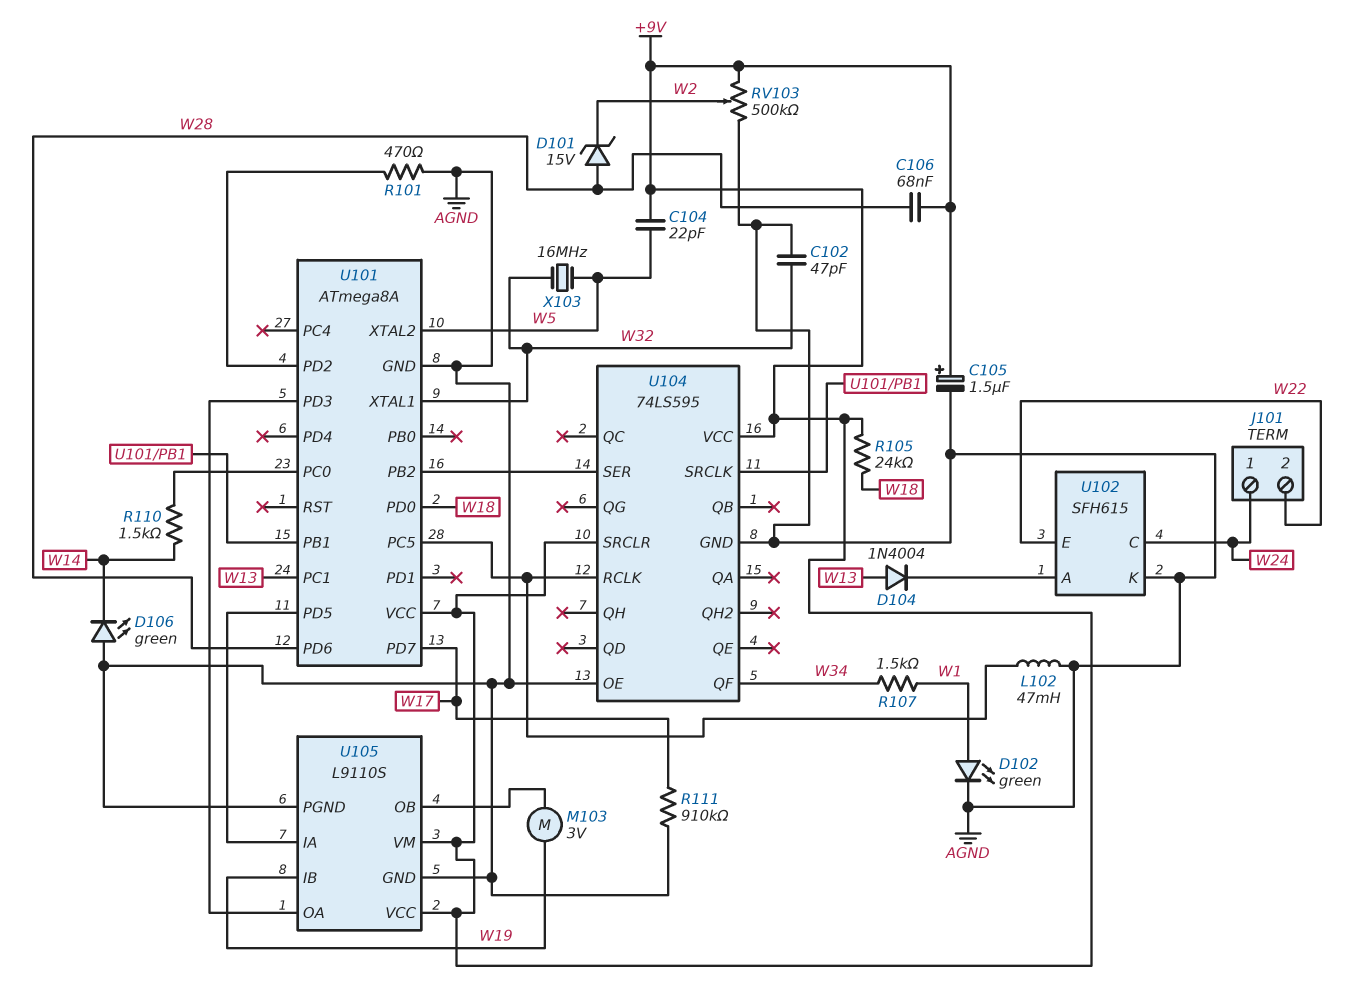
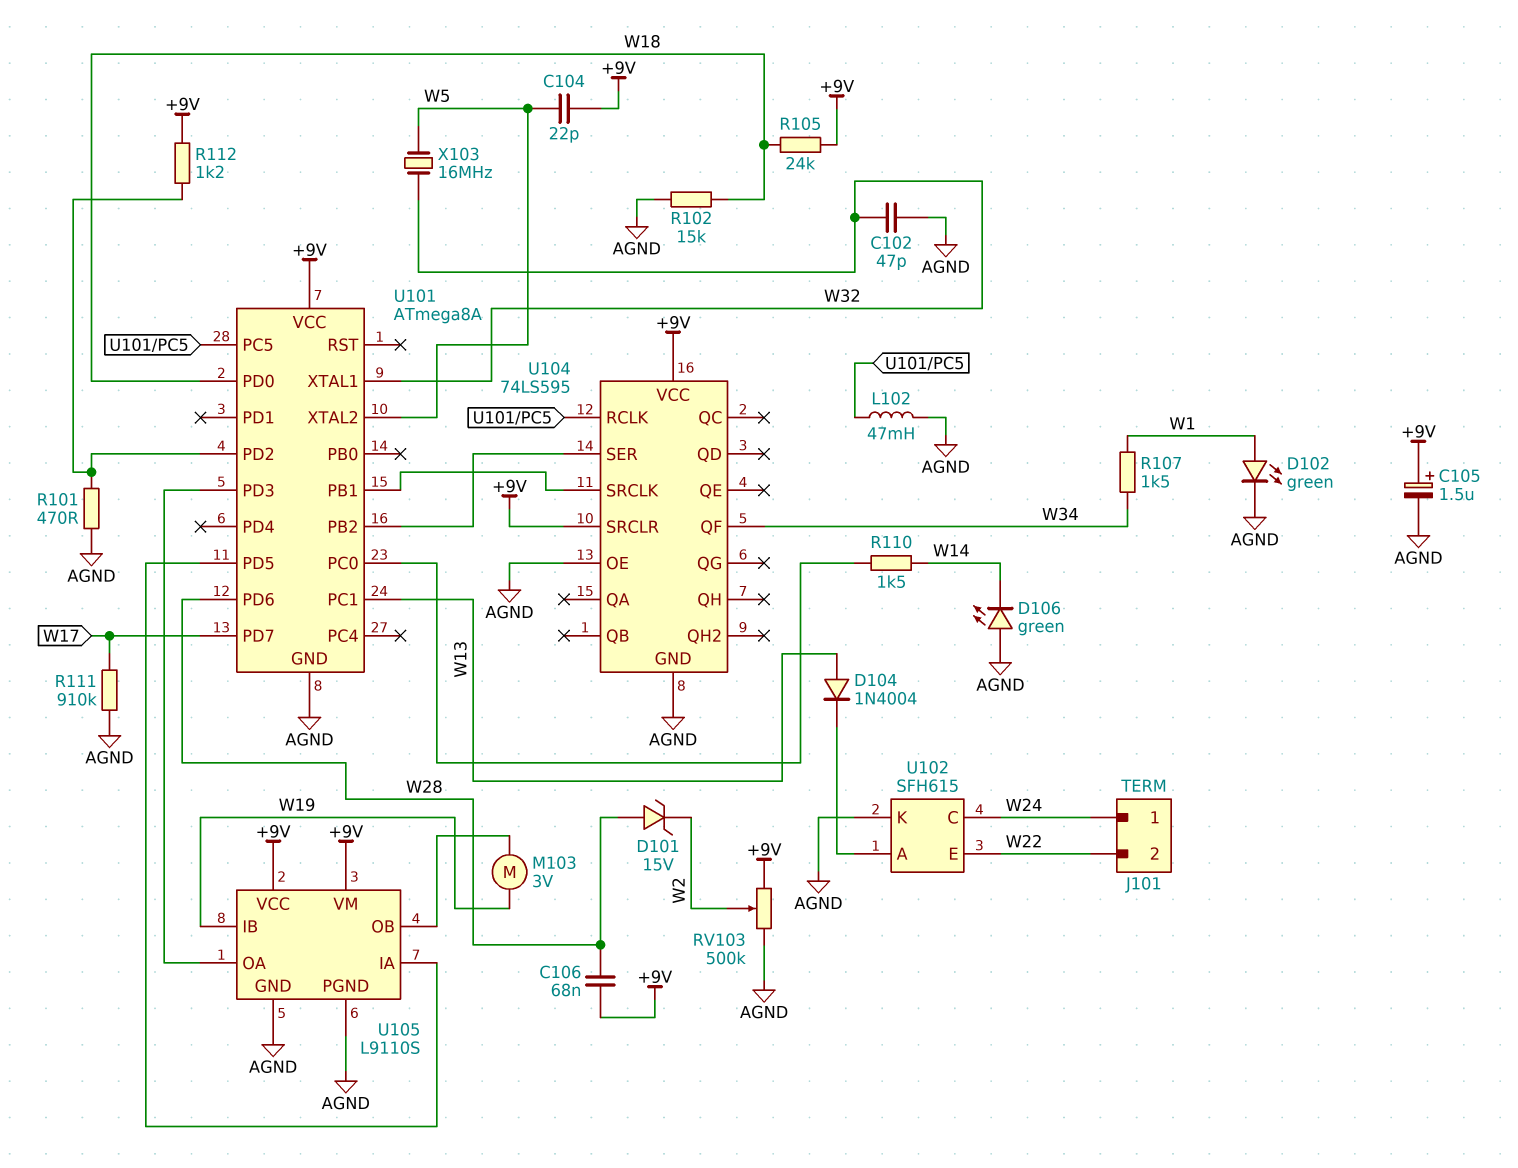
R102: none -> 15k (AGND, W18)
R112: none -> 1.2k (+9V, U101/PD2)

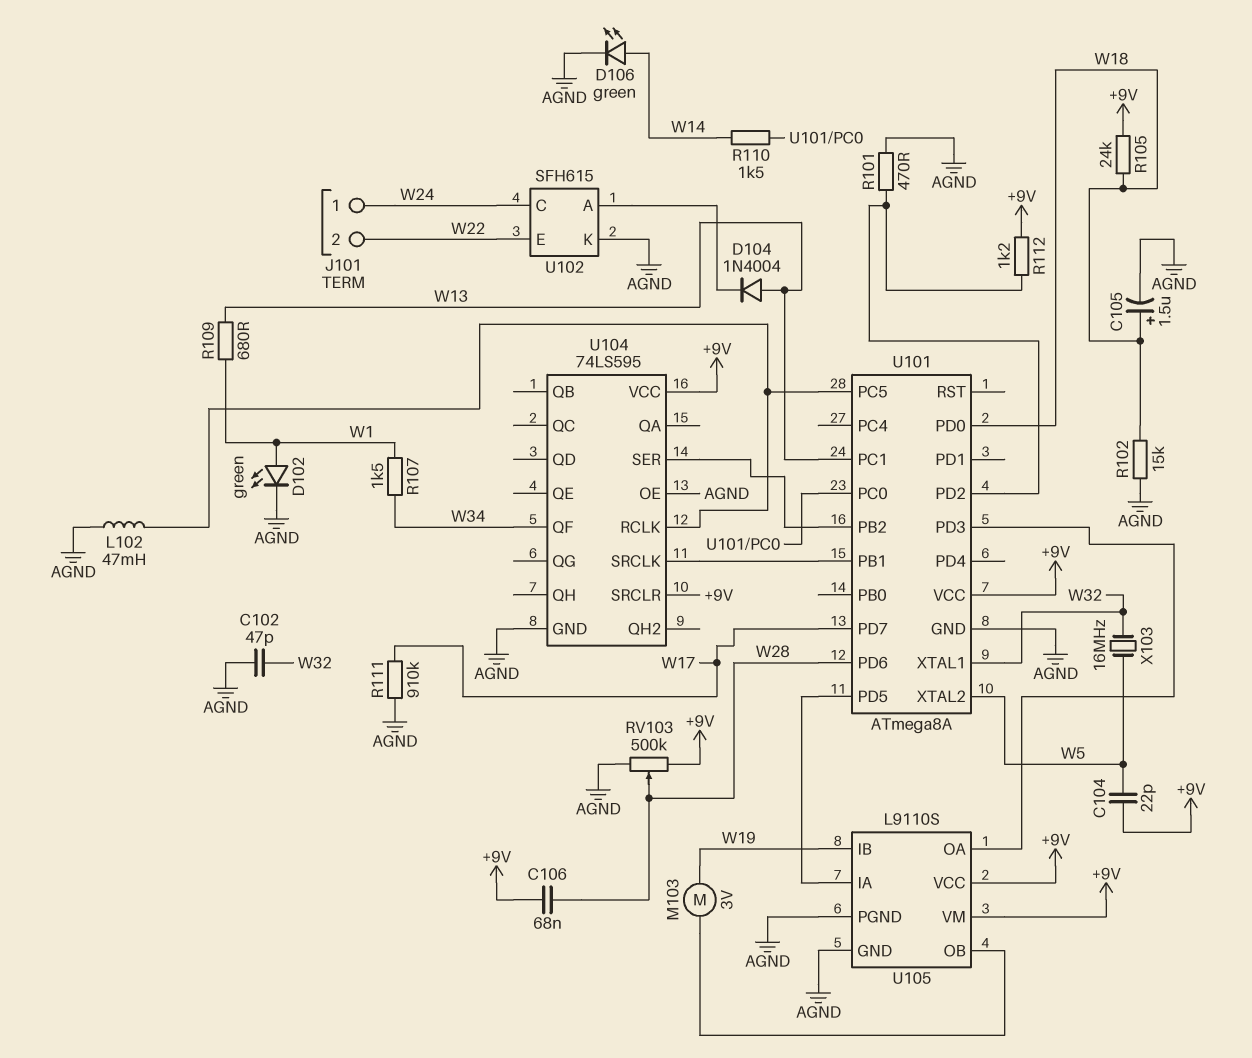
C105: 1.5uF (plus +9V, minus AGND) -> 1.5uF (plus W18, minus AGND)
D101: zener 15V (A W28, K W2) -> none
D106: LED green (A AGND, K W14) -> LED green (A W14, K AGND)
R109: none -> 680 (W1, W13)
RV103: 500k (+9V, AGND, wiper W2) -> 500k (+9V, AGND, wiper W28)

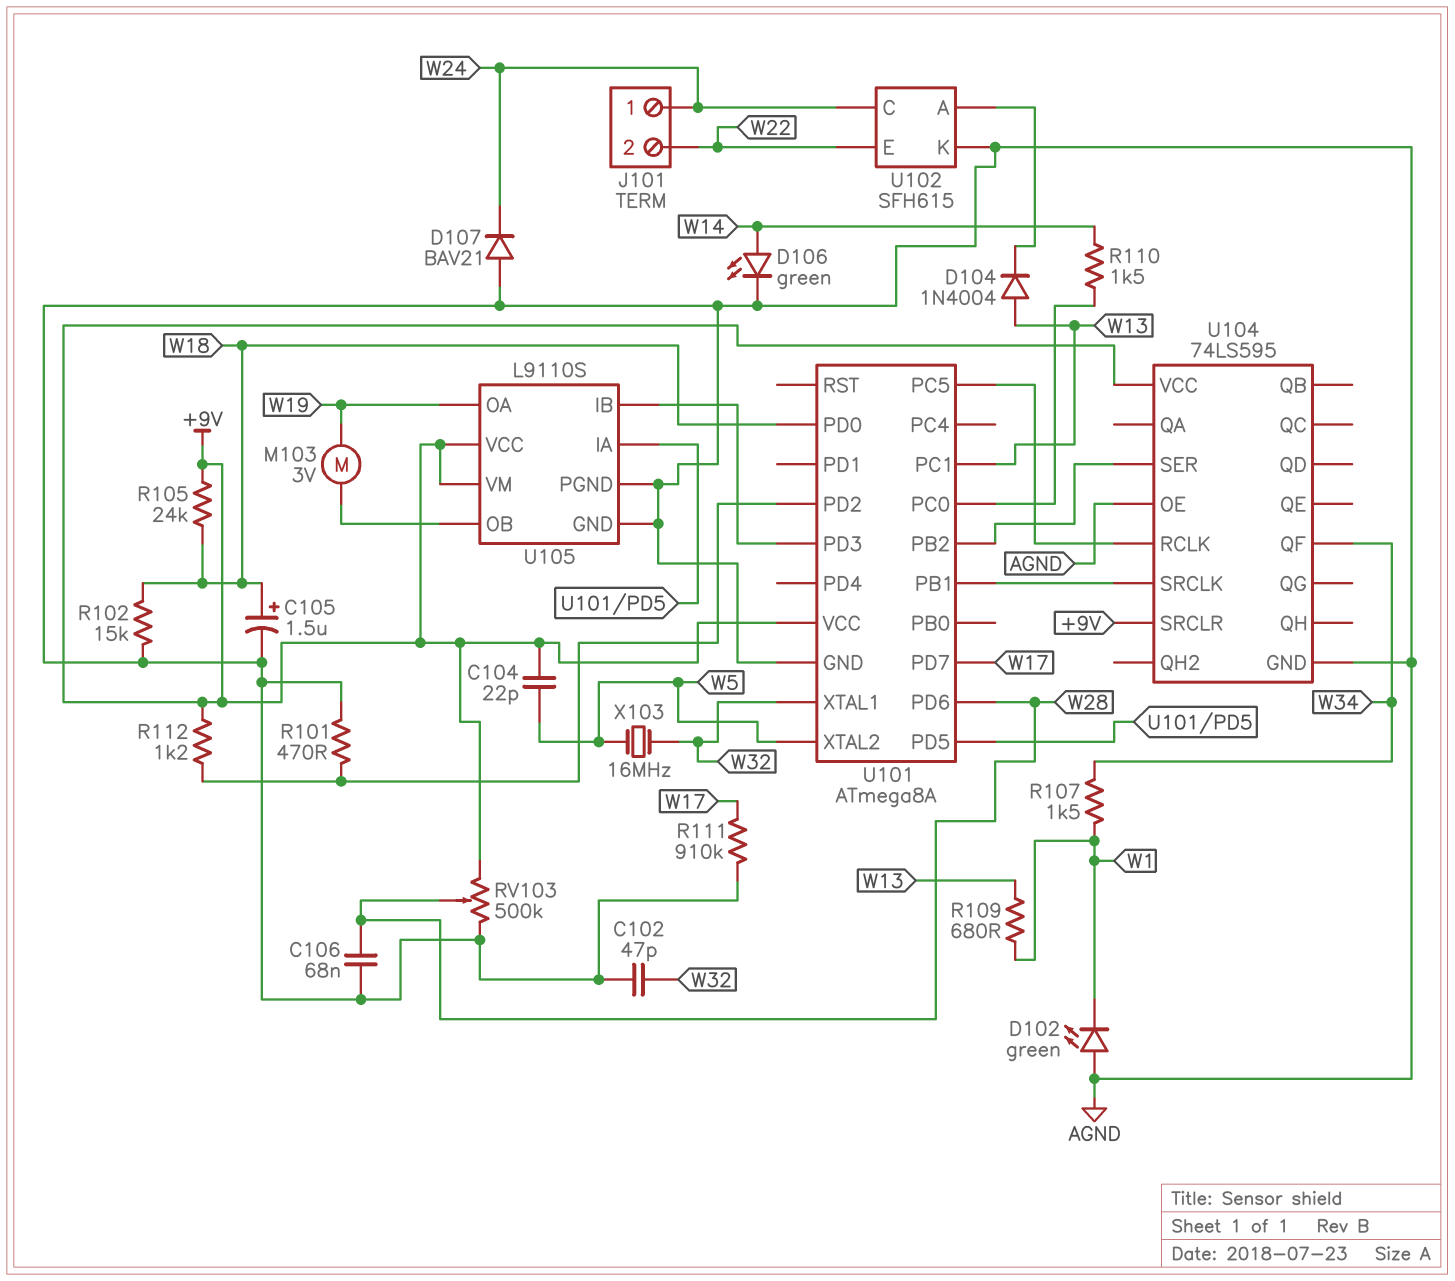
C106: 68nF (+9V, W28) -> 68nF (AGND, W28)
D102: LED green (A W1, K AGND) -> LED green (A AGND, K W1)
D107: none -> diode BAV21 (A AGND, K W24)
L102: 47mH (AGND, U101/PC5) -> none
U105 pin IB: W19 -> U101/PD3
U105 pin OA: U101/PD3 -> W19

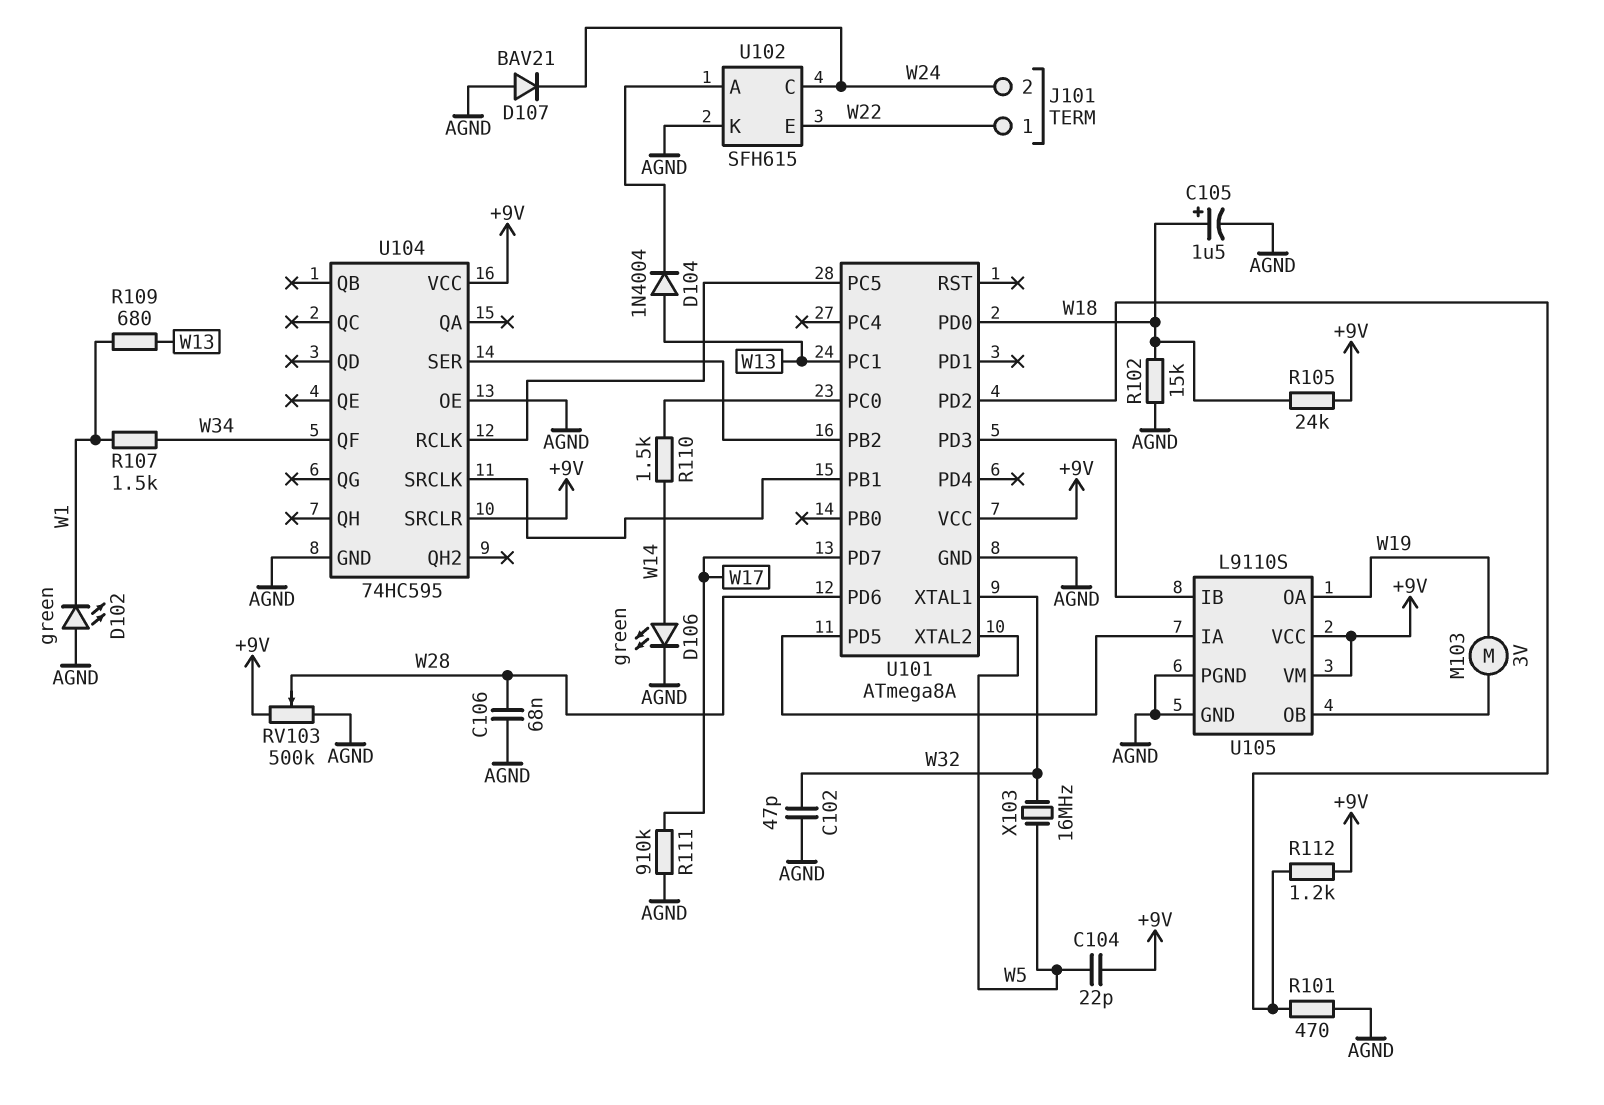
J101 pin 1: W24 -> W22
J101 pin 2: W22 -> W24
U104: 74LS595 -> 74HC595

